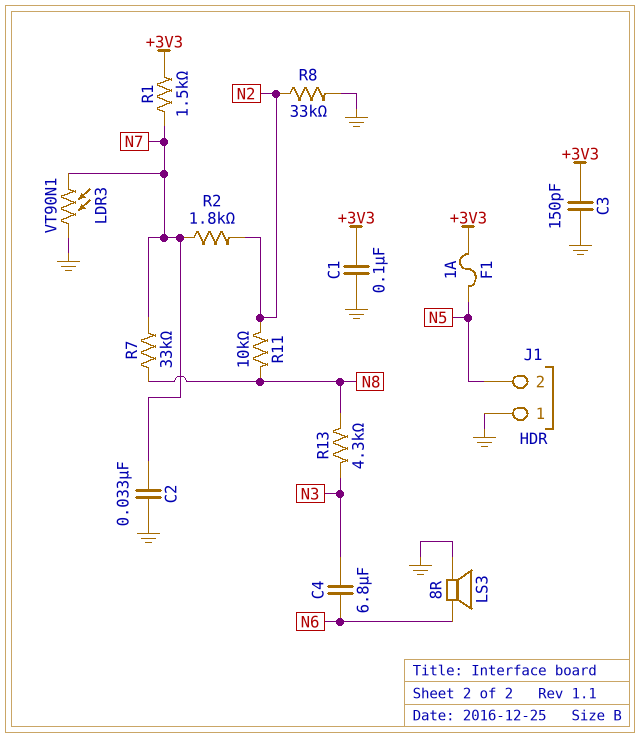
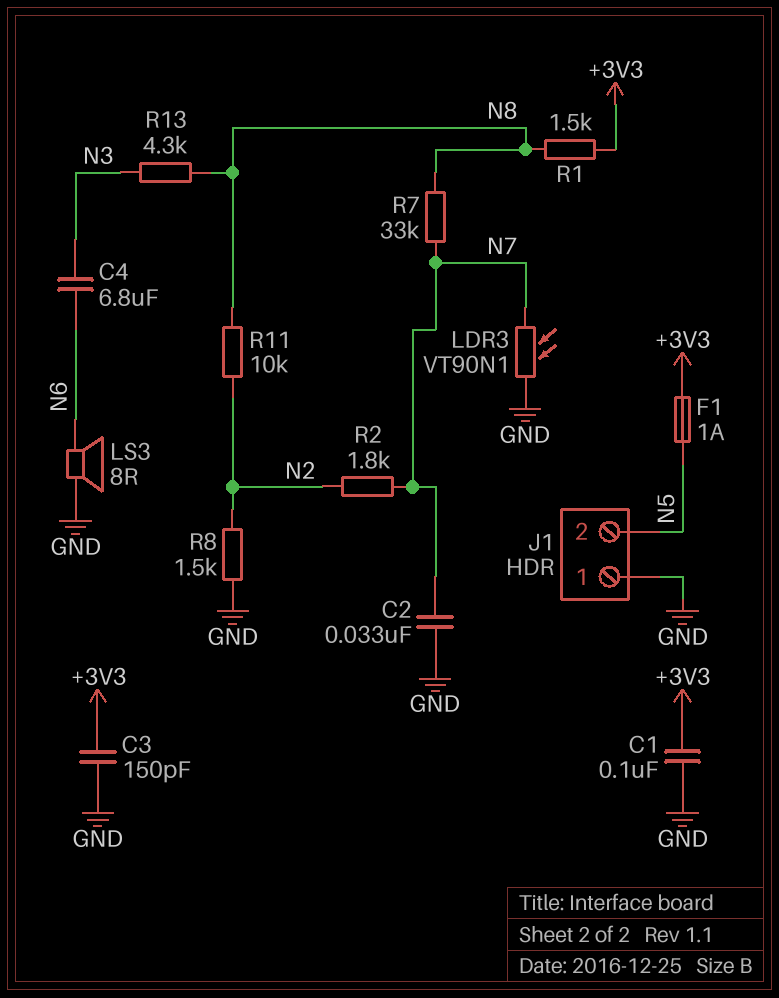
R1: 1.5k (+3V3, N7) -> 1.5k (+3V3, N8)
R8: 33k (GND, N2) -> 1.5k (GND, N2)

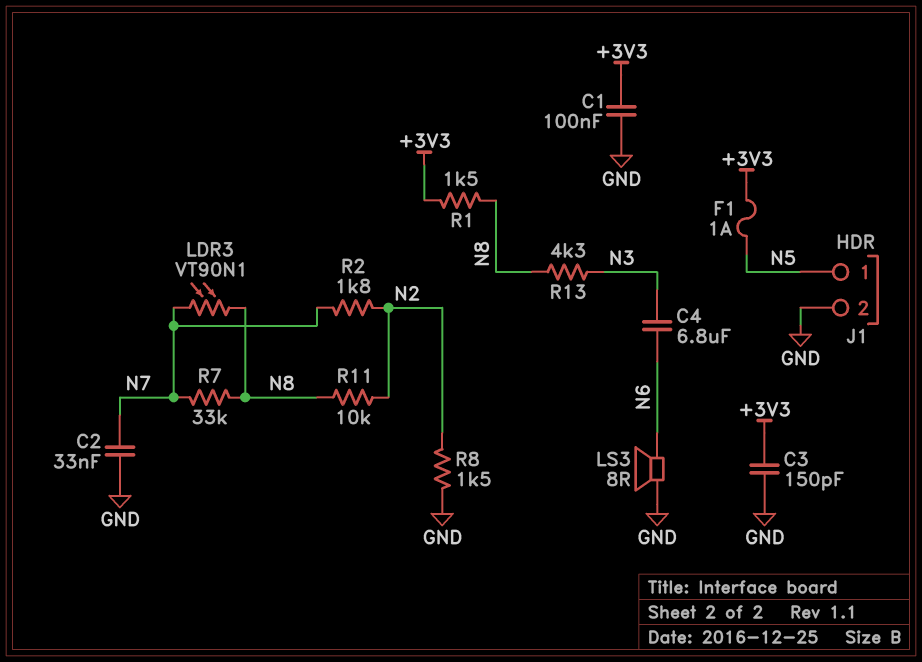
J1 pin 1: GND -> N5
J1 pin 2: N5 -> GND
LDR3: VT90N1 (GND, N7) -> VT90N1 (N7, N8)

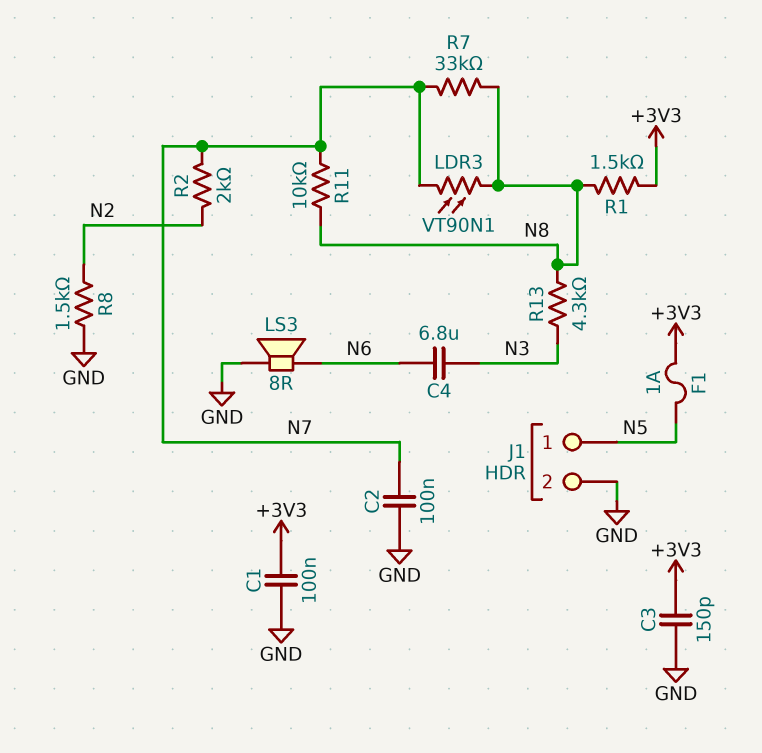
C2: 33nF (GND, N7) -> 100nF (GND, N7)
R2: 1.8k (N2, N7) -> 2k (N2, N7)
R11: 10k (N2, N8) -> 10k (N7, N8)

